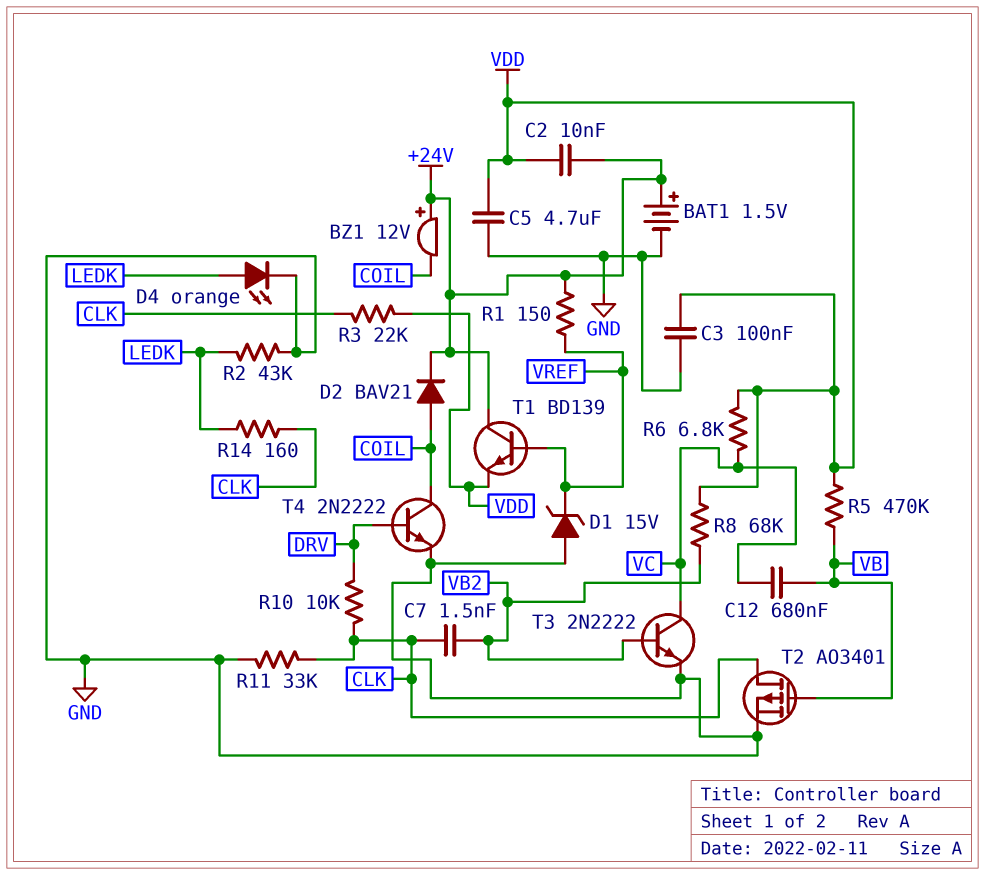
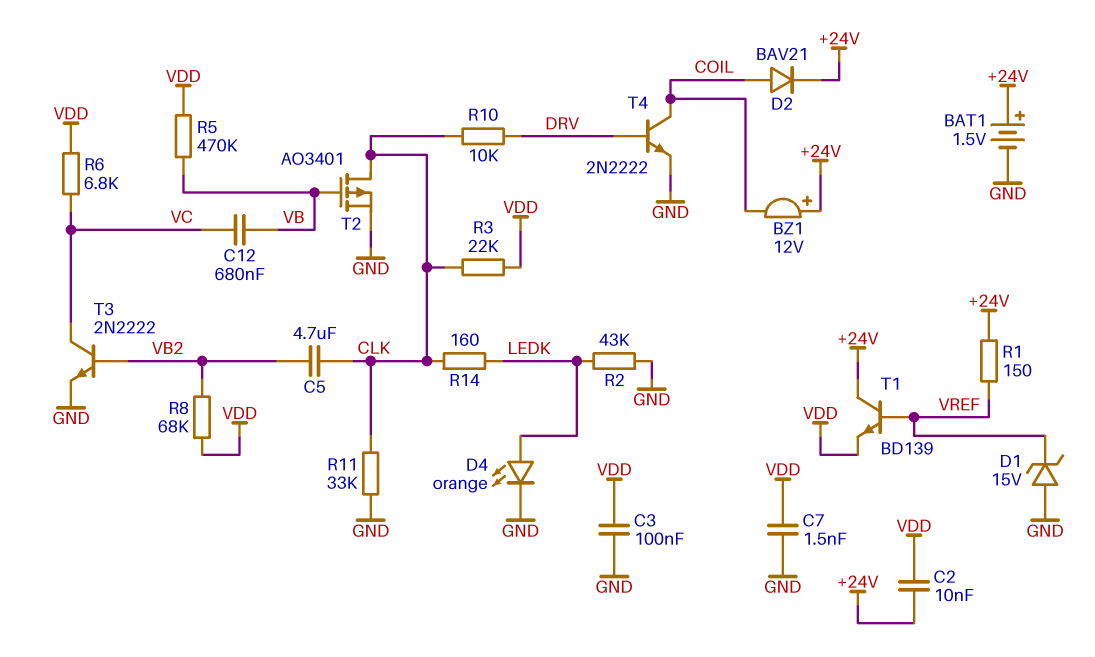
C5: 4.7uF (GND, VDD) -> 4.7uF (CLK, VB2)
C7: 1.5nF (CLK, VB2) -> 1.5nF (GND, VDD)

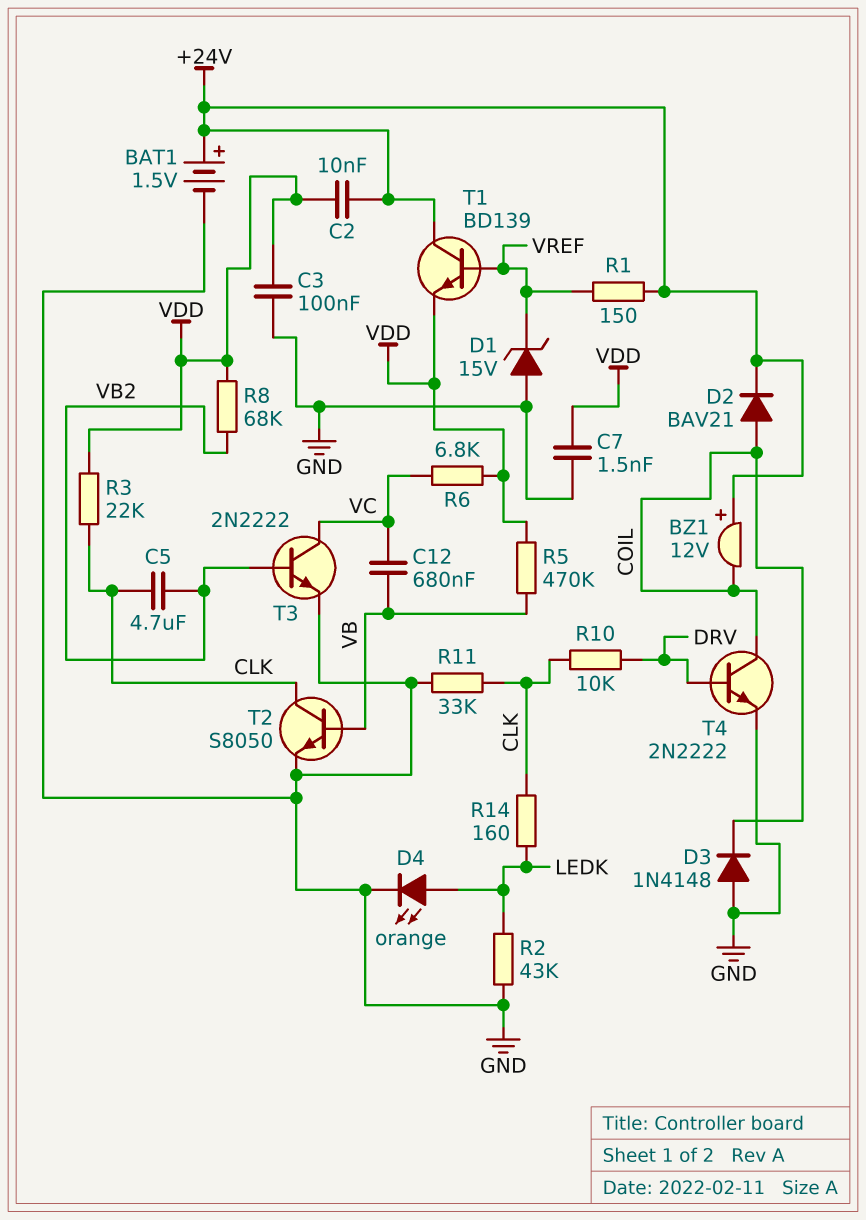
D3: none -> diode 1N4148 (A GND, K COIL)
T2: PMOS AO3401 (G VB, D CLK, S GND) -> NPN S8050 (B VB, C CLK, E GND)

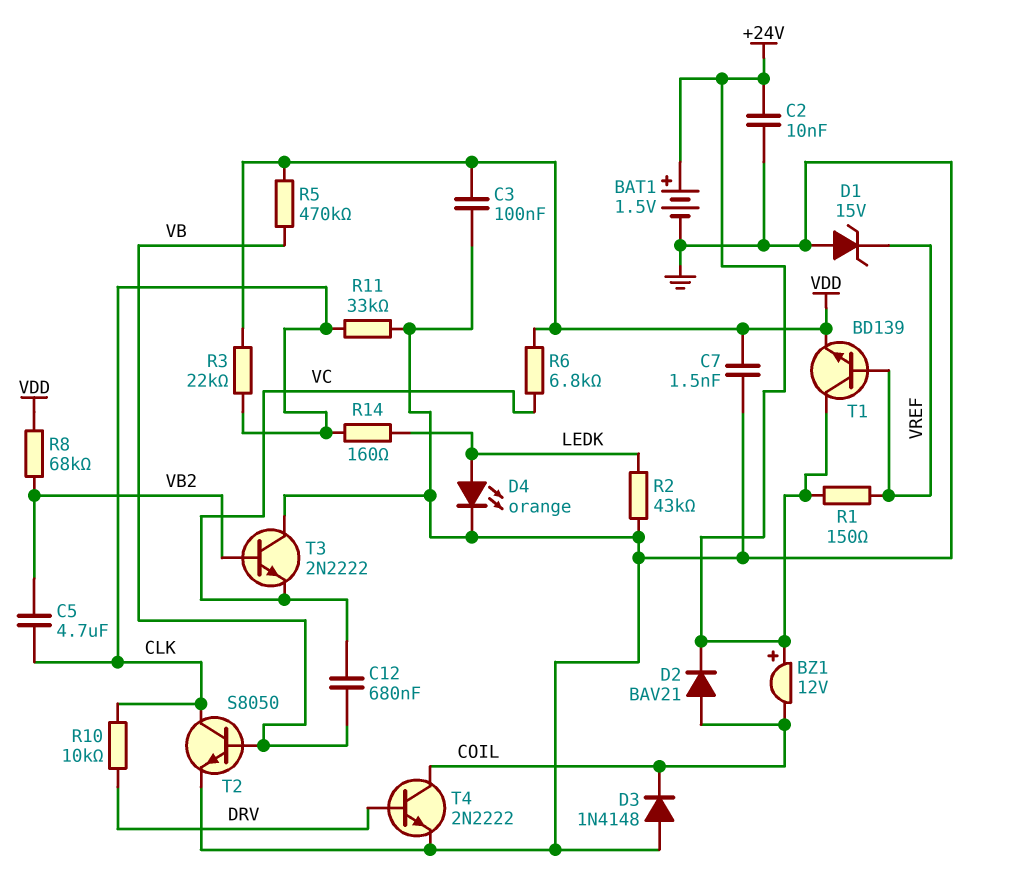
C2: 10nF (+24V, VDD) -> 10nF (+24V, GND)
T3: NPN 2N2222 (B VB2, C VC, E GND) -> NPN 2N2222 (B VB2, C GND, E VC)

